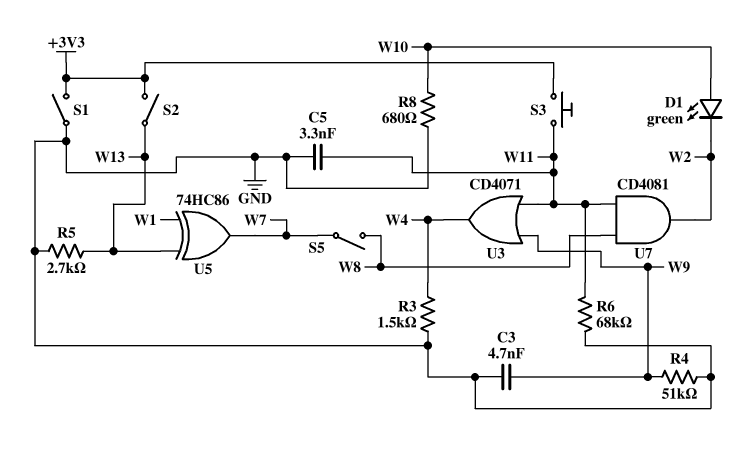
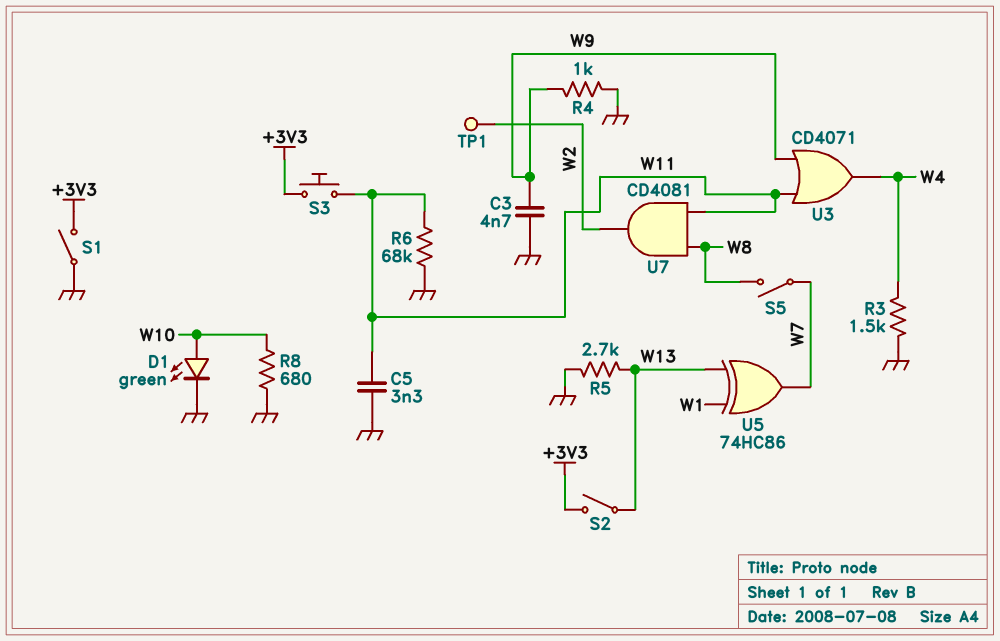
D1: LED green (A W10, K W2) -> LED green (A W10, K GND)
R4: 51k (GND, W9) -> 1k (GND, W9)
TP1: none -> test point (W2)

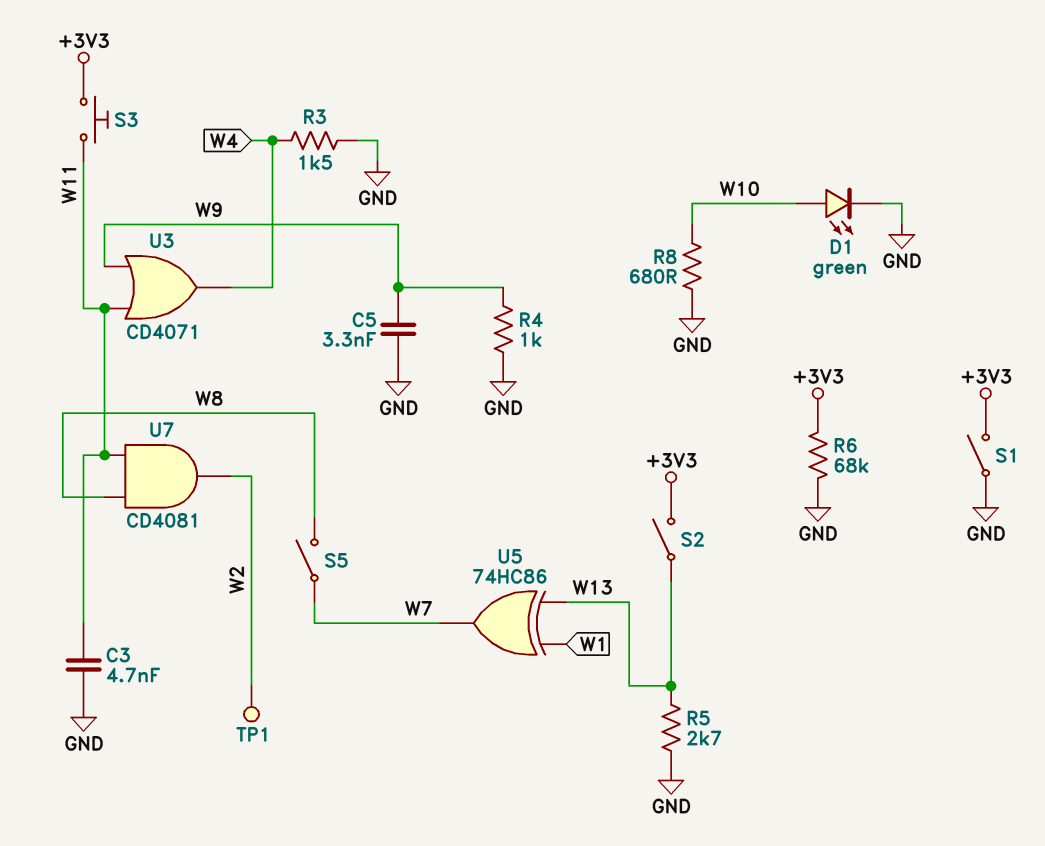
C3: 4.7nF (GND, W9) -> 4.7nF (GND, W11)
C5: 3.3nF (GND, W11) -> 3.3nF (GND, W9)
R6: 68k (GND, W11) -> 68k (+3V3, GND)

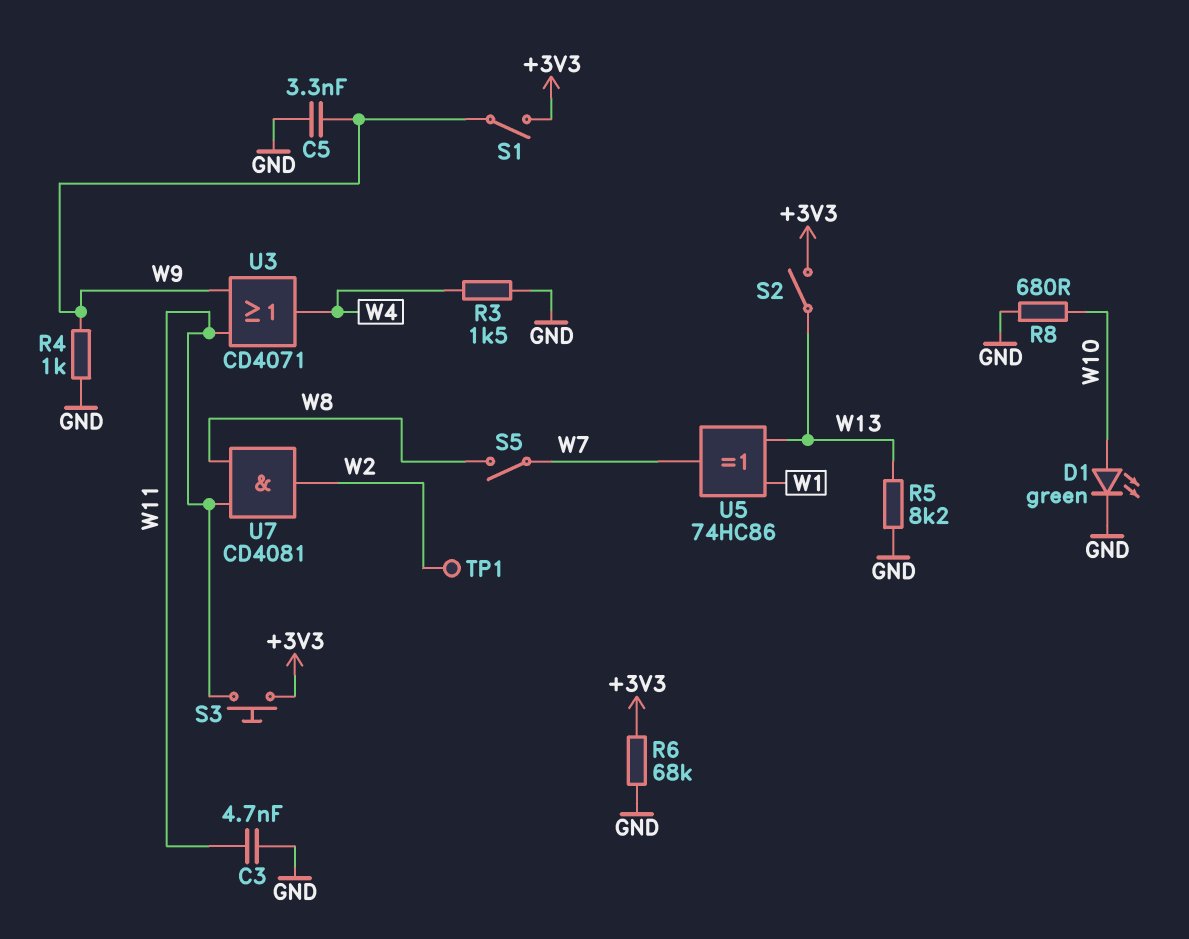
R5: 2.7k (GND, W13) -> 8.2k (GND, W13)
S1: switch (+3V3, GND) -> switch (+3V3, W9)

